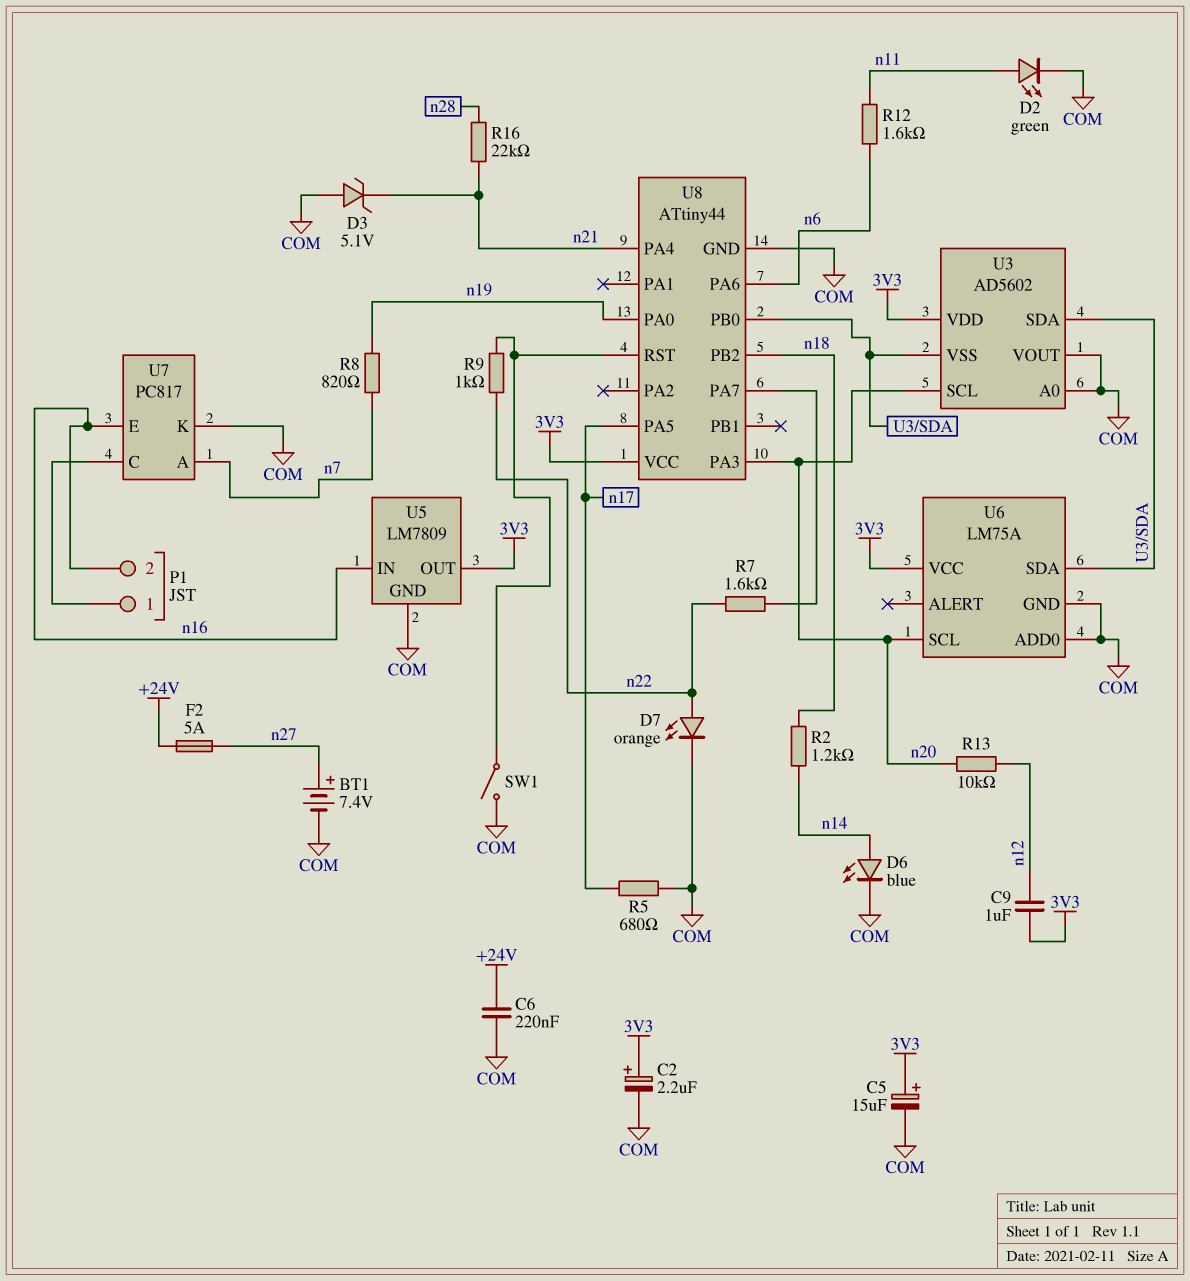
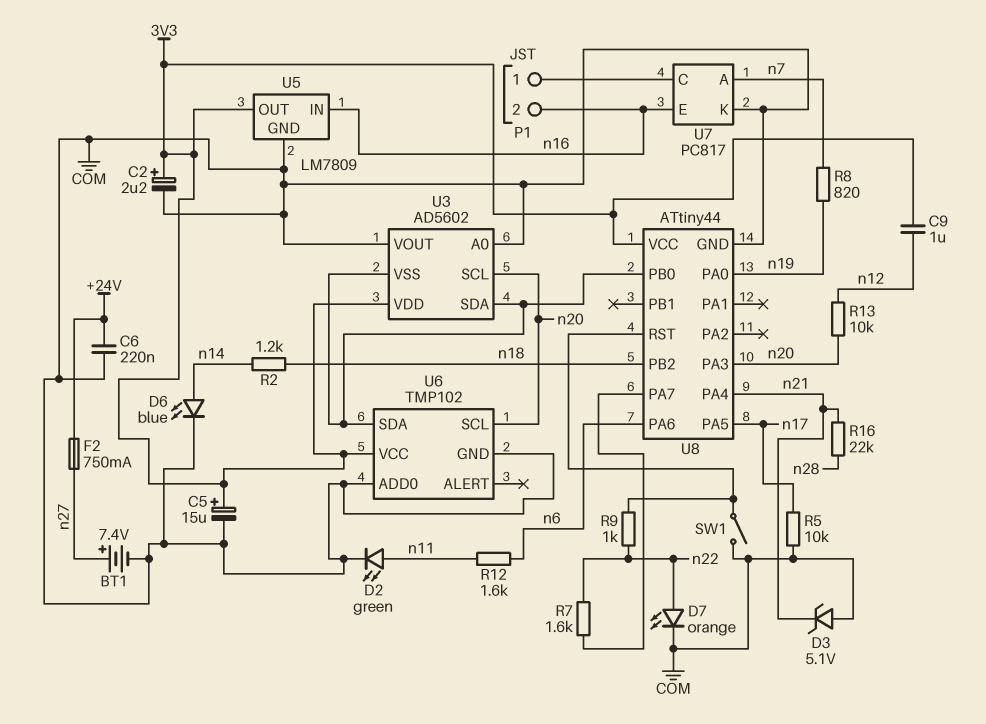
F2: 5A (+24V, n27) -> 750mA (+24V, n27)
R5: 680 (COM, n17) -> 10k (COM, n17)
U6: LM75A -> TMP102

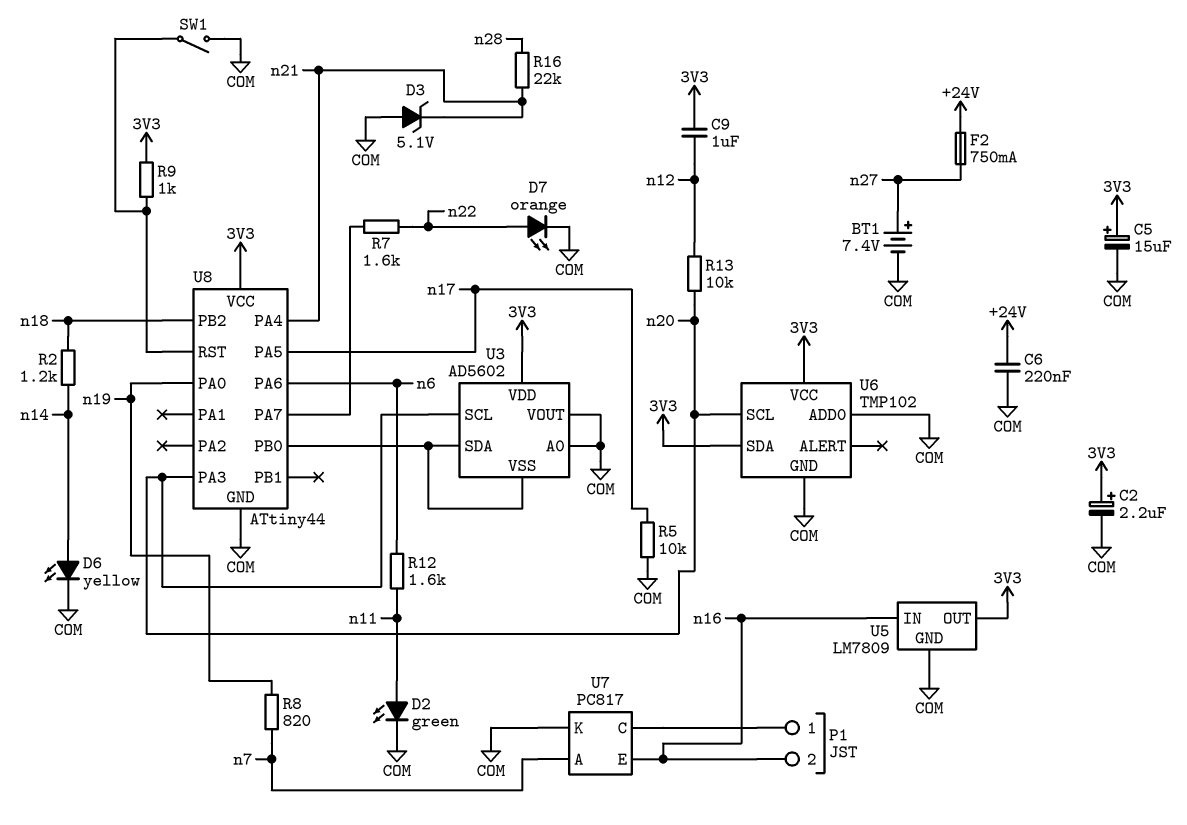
D6: LED blue (A n14, K COM) -> LED yellow (A n14, K COM)
R9: 1k (U8/RST, n22) -> 1k (3V3, U8/RST)
U6 pin SDA: U3/SDA -> 3V3

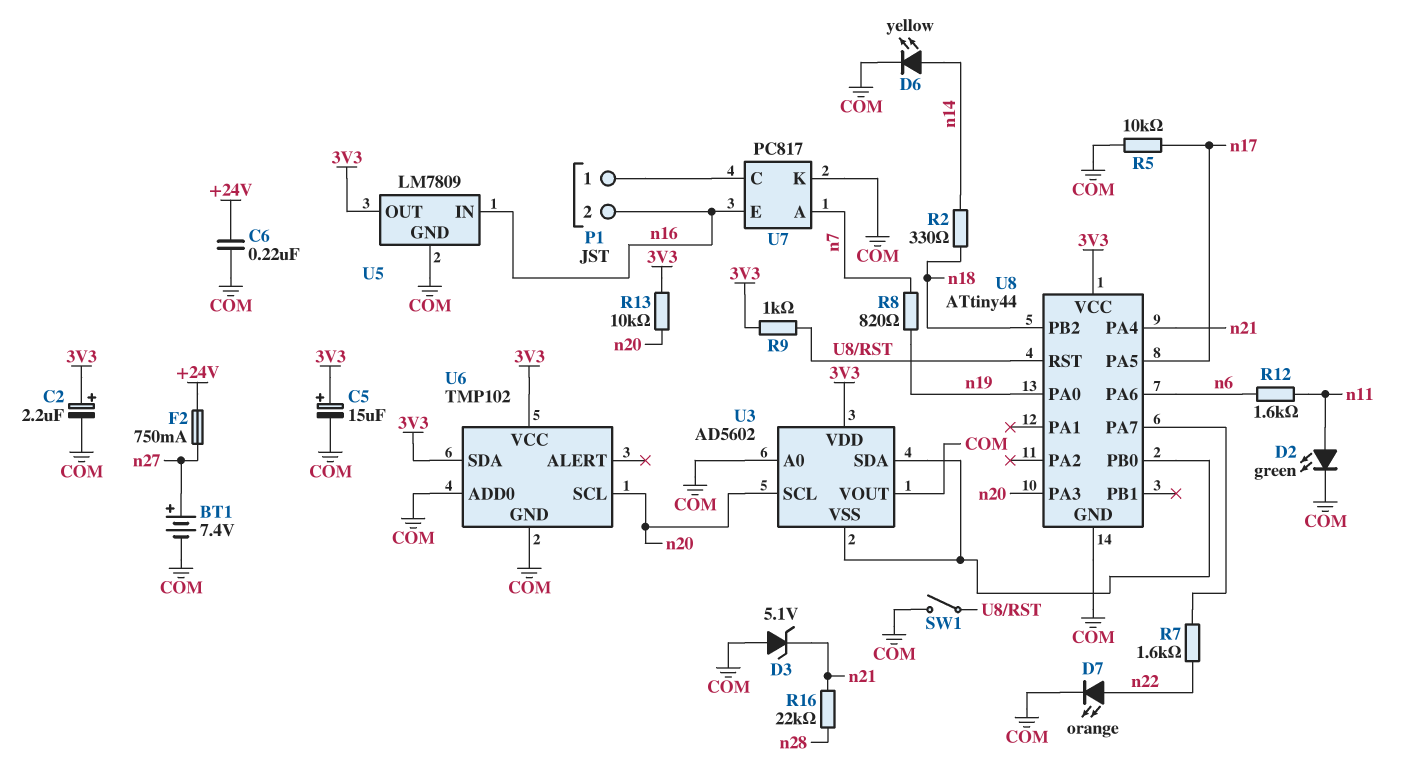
C9: 1uF (3V3, n12) -> none
R2: 1.2k (n14, n18) -> 330 (n14, n18)
R13: 10k (n12, n20) -> 10k (3V3, n20)

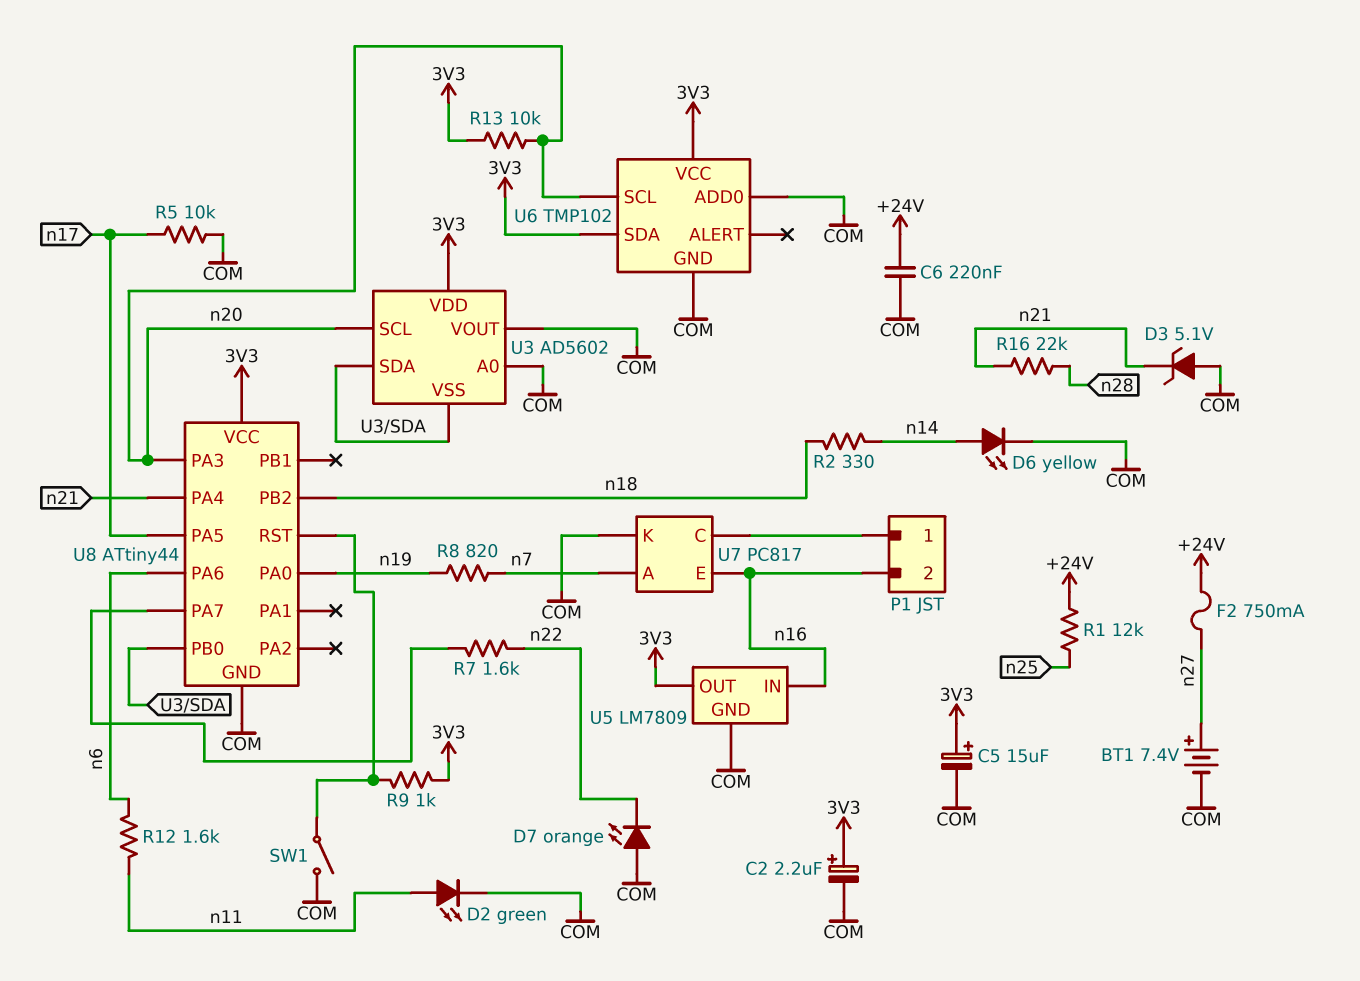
D7: LED orange (A n22, K COM) -> LED orange (A COM, K n22)
R1: none -> 12k (+24V, n25)

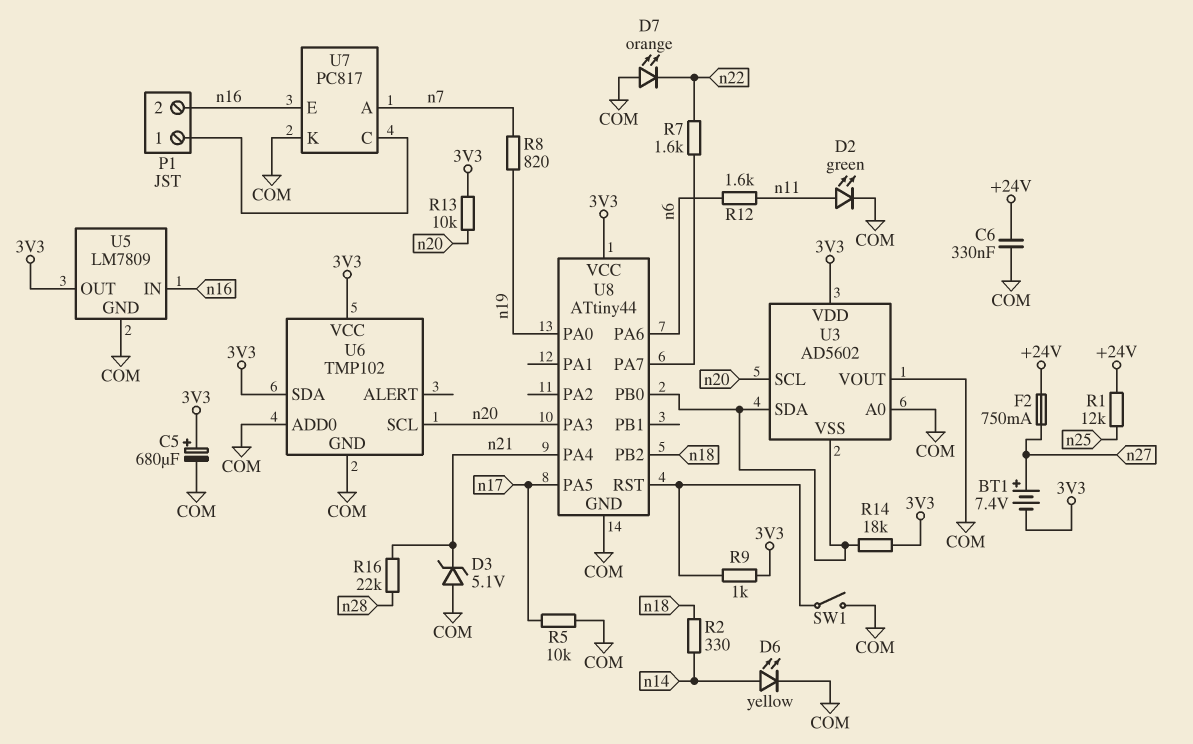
BT1: 7.4V (plus n27, minus COM) -> 7.4V (plus n27, minus 3V3)
C2: 2.2uF (plus 3V3, minus COM) -> none
C5: 15uF (plus 3V3, minus COM) -> 680uF (plus 3V3, minus COM)
C6: 220nF (+24V, COM) -> 330nF (+24V, COM)
R14: none -> 18k (3V3, U3/SDA)

